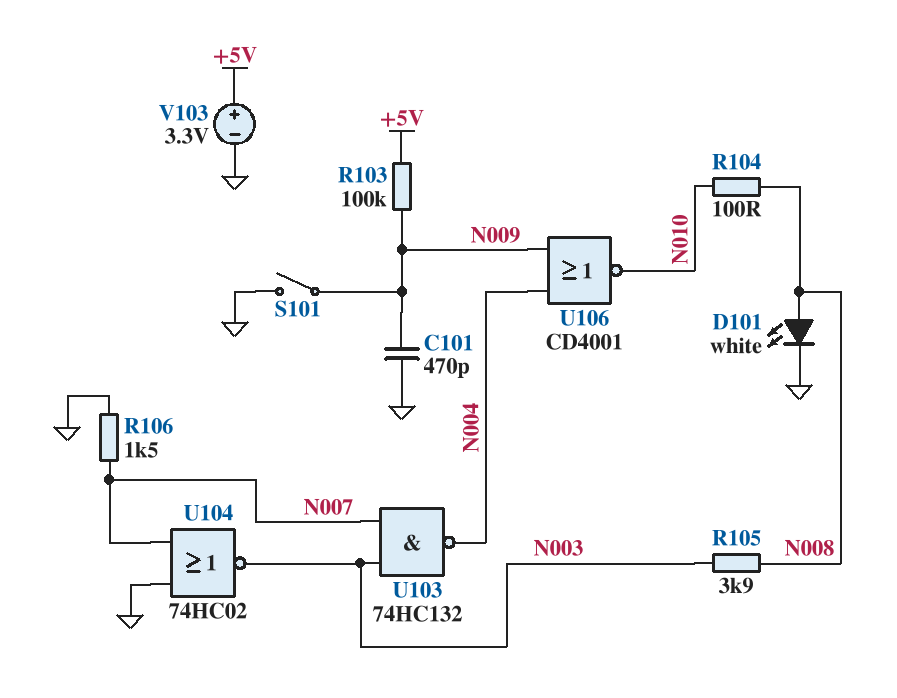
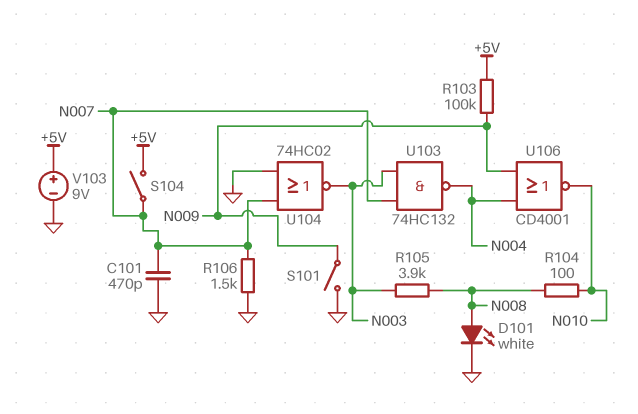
C101: 470pF (GND, N009) -> 470pF (GND, N007)
S104: none -> switch (+5V, N007)
V103: 3.3V (plus +5V, minus GND) -> 9V (plus +5V, minus GND)

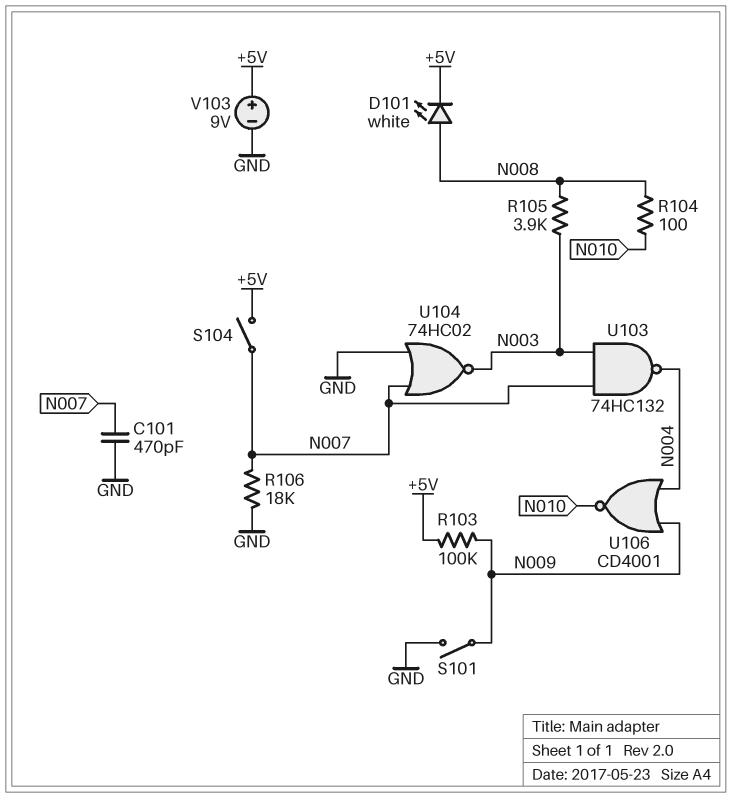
D101: LED white (A N008, K GND) -> LED white (A N008, K +5V)
R106: 1.5k (GND, N007) -> 18k (GND, N007)

